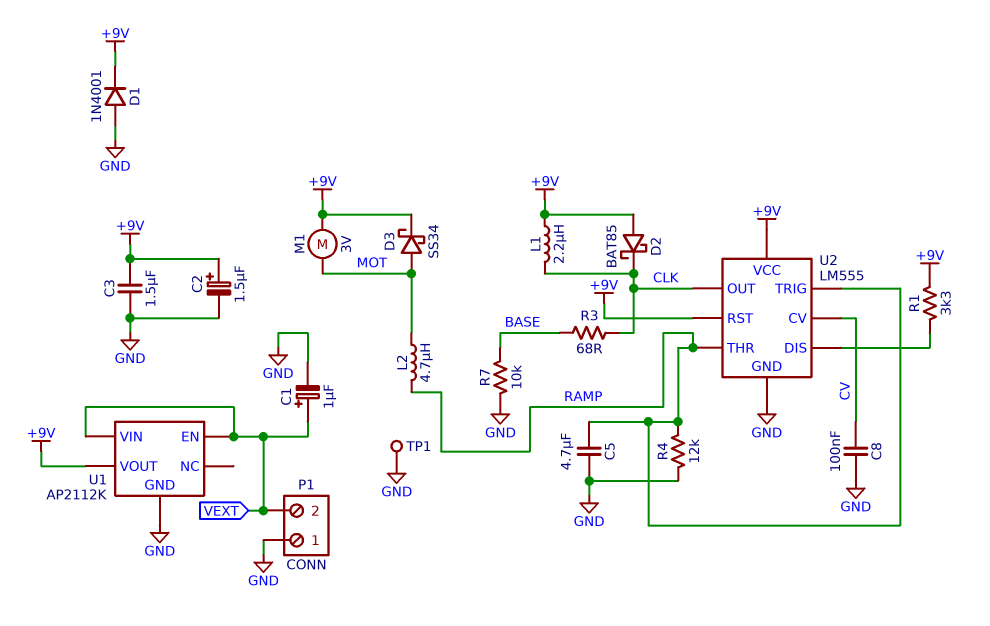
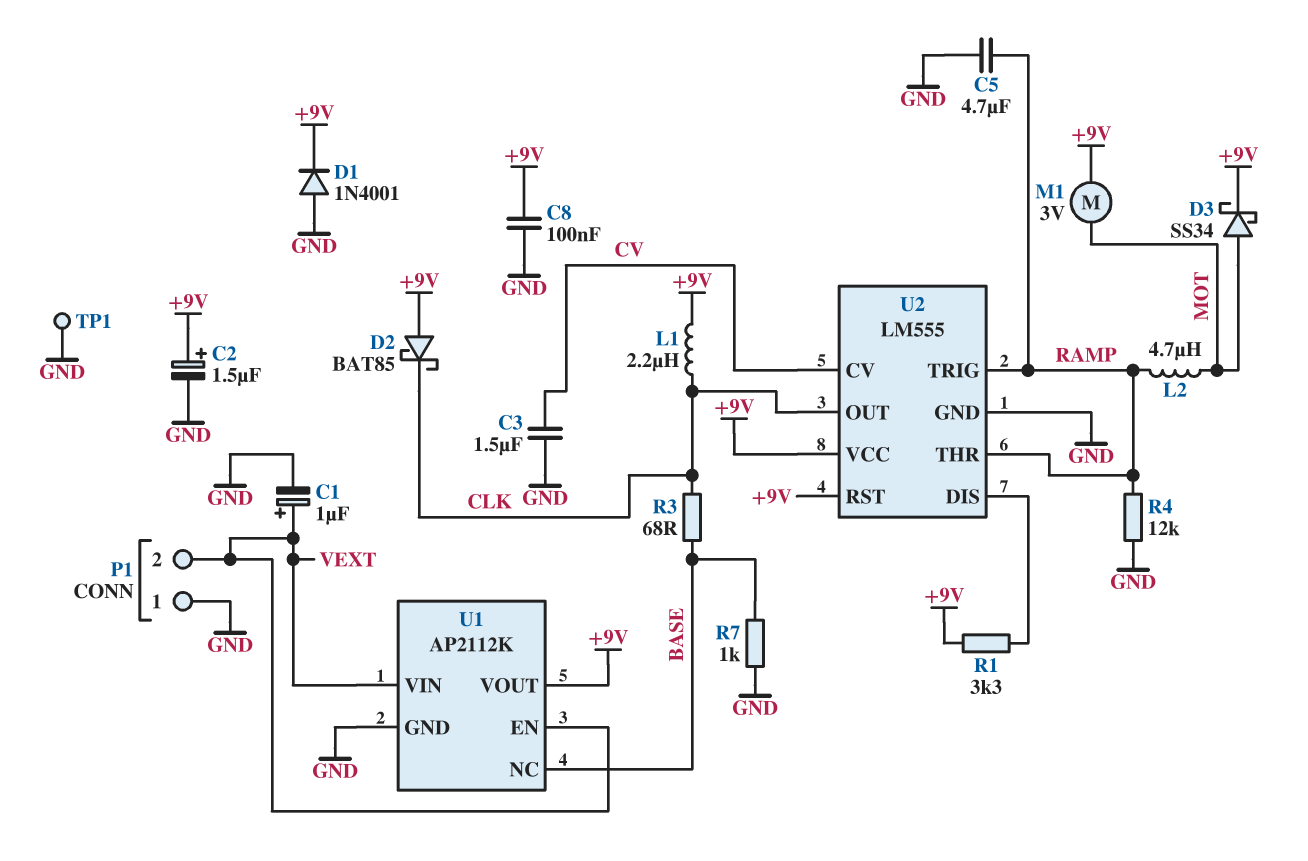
C3: 1.5uF (+9V, GND) -> 1.5uF (CV, GND)
C8: 100nF (CV, GND) -> 100nF (+9V, GND)
R7: 10k (BASE, GND) -> 1k (BASE, GND)
U1 pin NC: none -> BASE

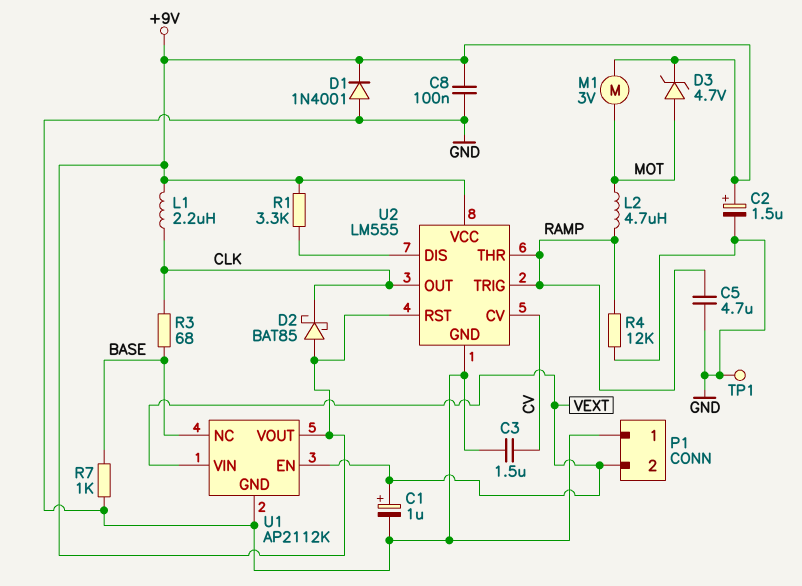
D3: schottky SS34 (A MOT, K +9V) -> zener 4.7V (A MOT, K +9V)

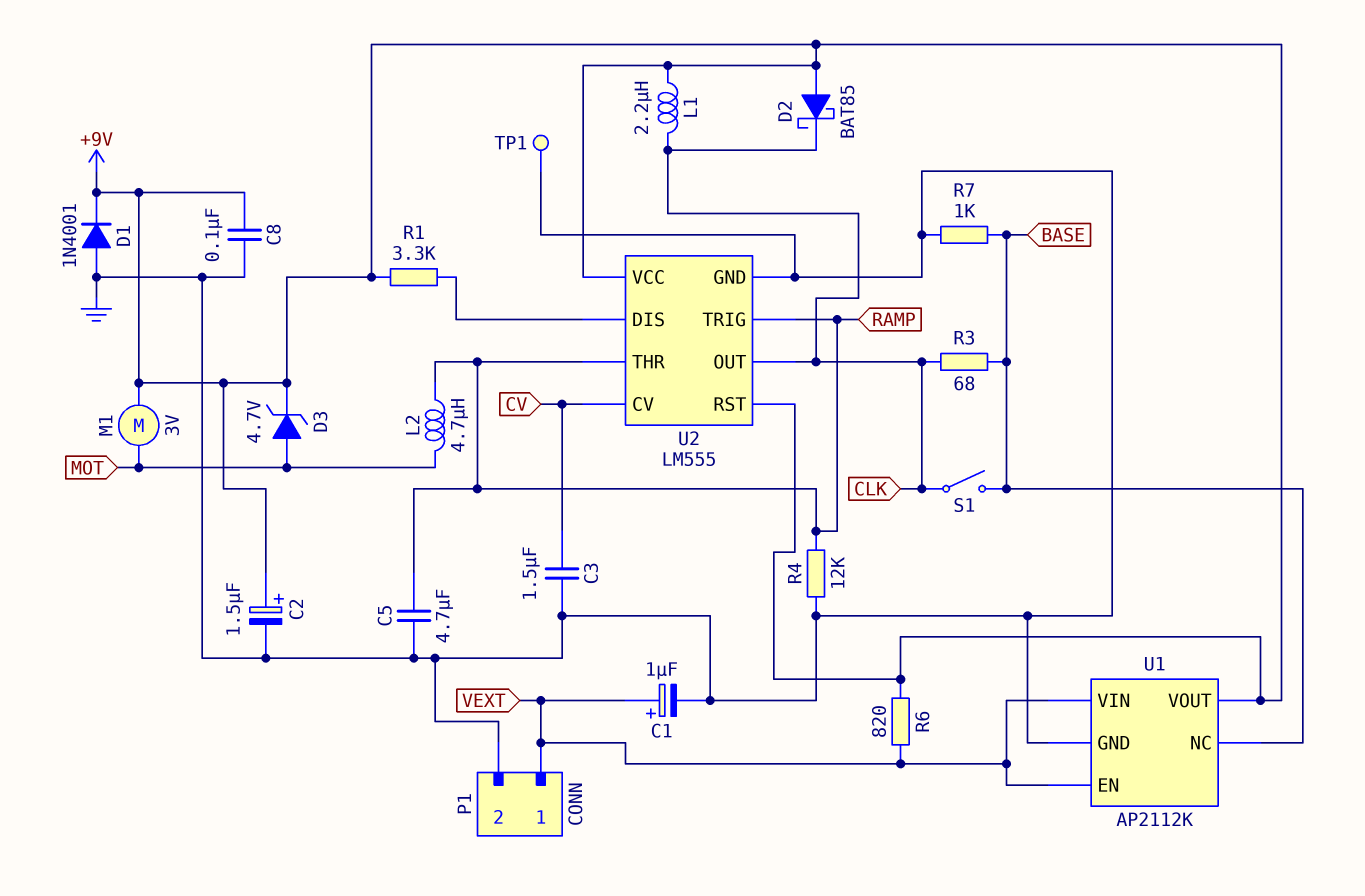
P1 pin 1: GND -> VEXT
P1 pin 2: VEXT -> GND
R6: none -> 820 (+9V, VEXT)
S1: none -> switch (BASE, CLK)

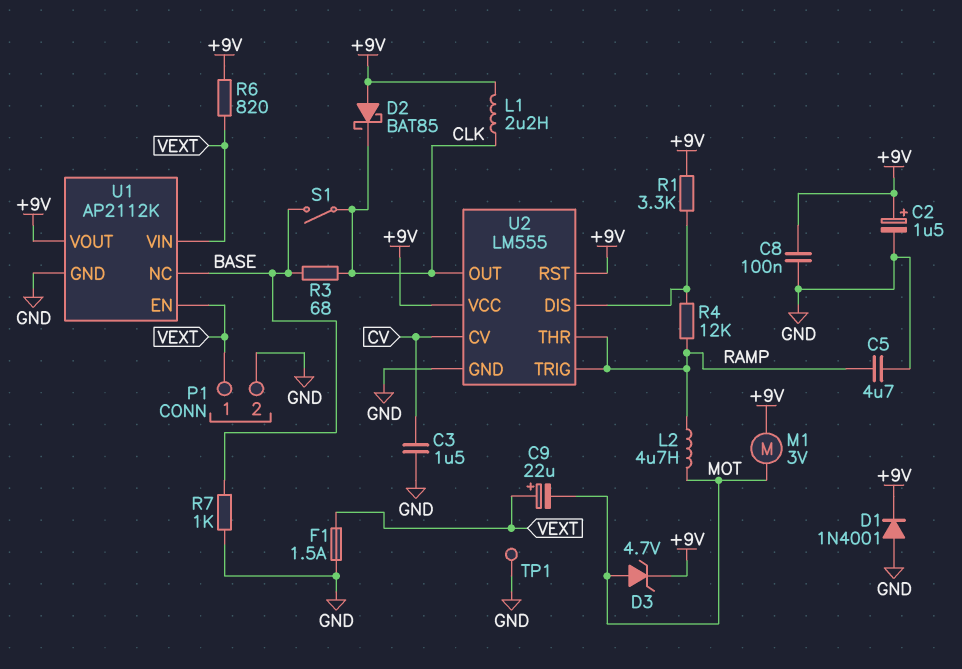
C1: 1uF (plus VEXT, minus GND) -> none
C9: none -> 22uF (plus VEXT, minus MOT)
F1: none -> 1.5A (GND, VEXT)
R4: 12k (GND, RAMP) -> 12k (RAMP, U2/DIS)

